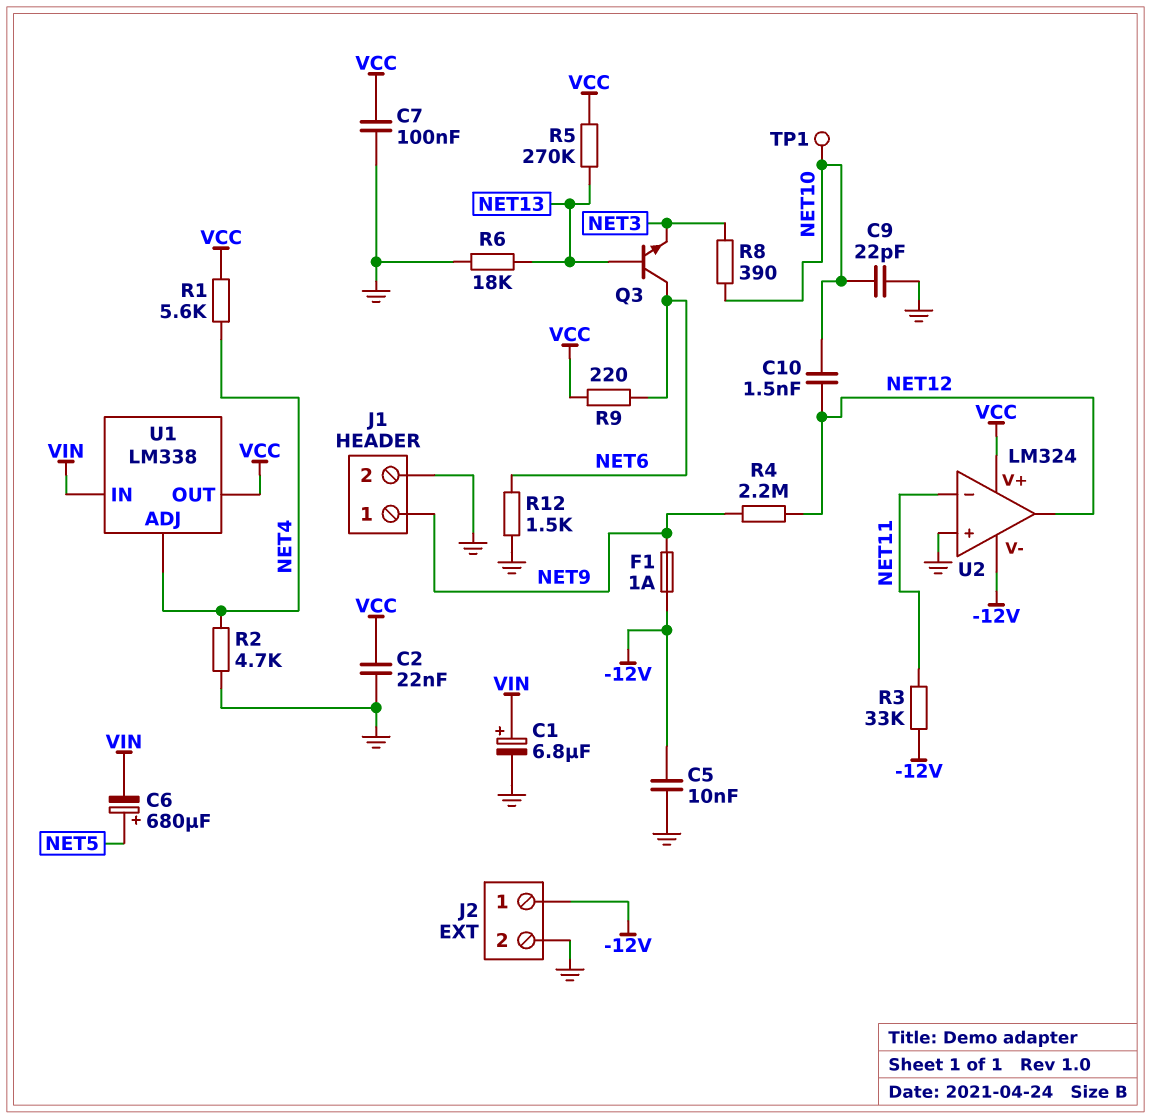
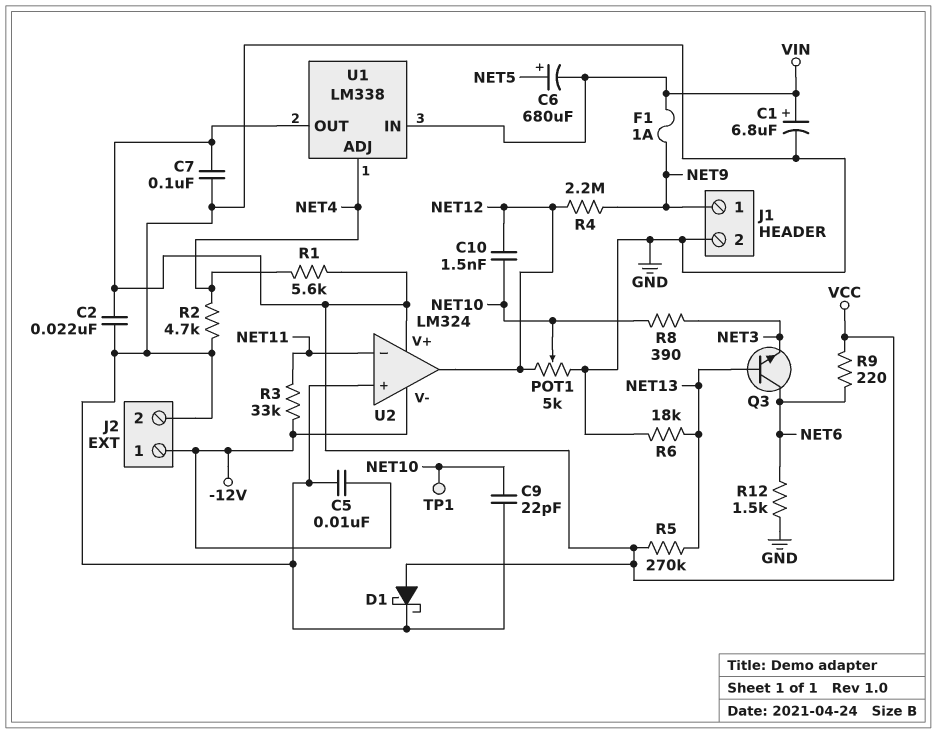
D1: none -> schottky (A VCC, K GND)
F1: 1A (-12V, NET9) -> 1A (NET9, VIN)
POT1: none -> 5k (GND, NET12, wiper NET10)

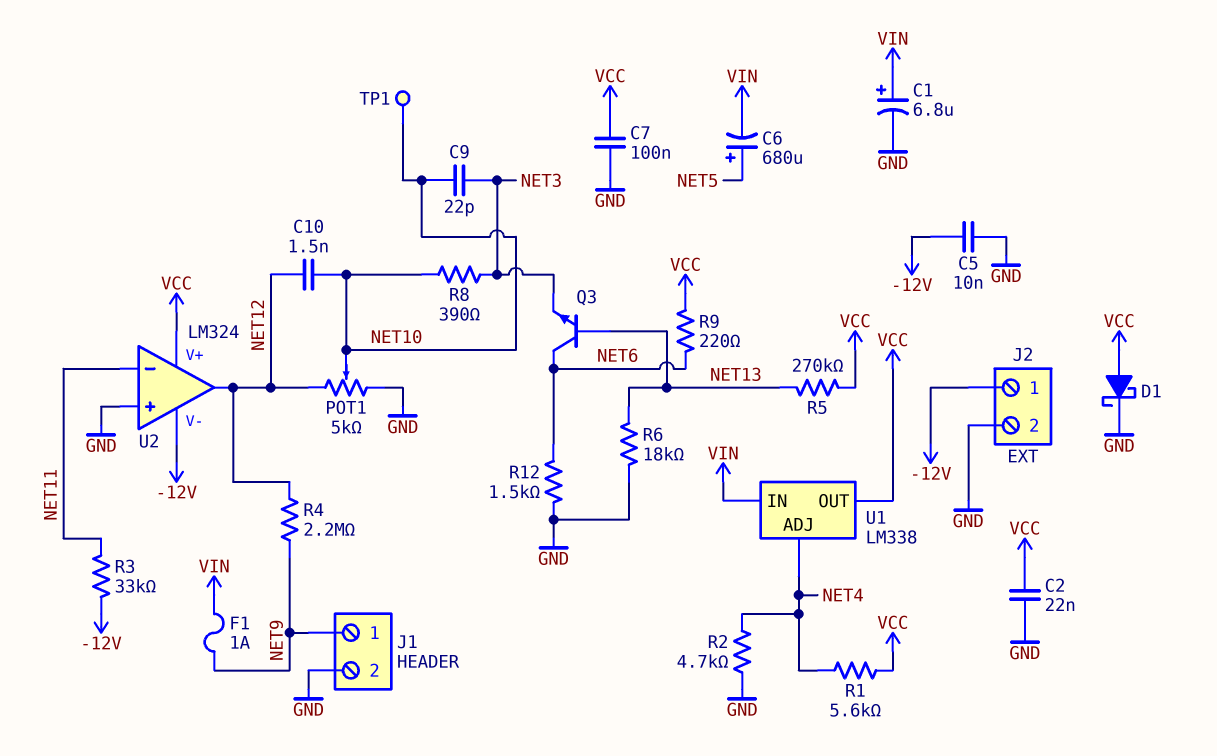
C9: 22pF (GND, NET10) -> 22pF (NET3, NET10)

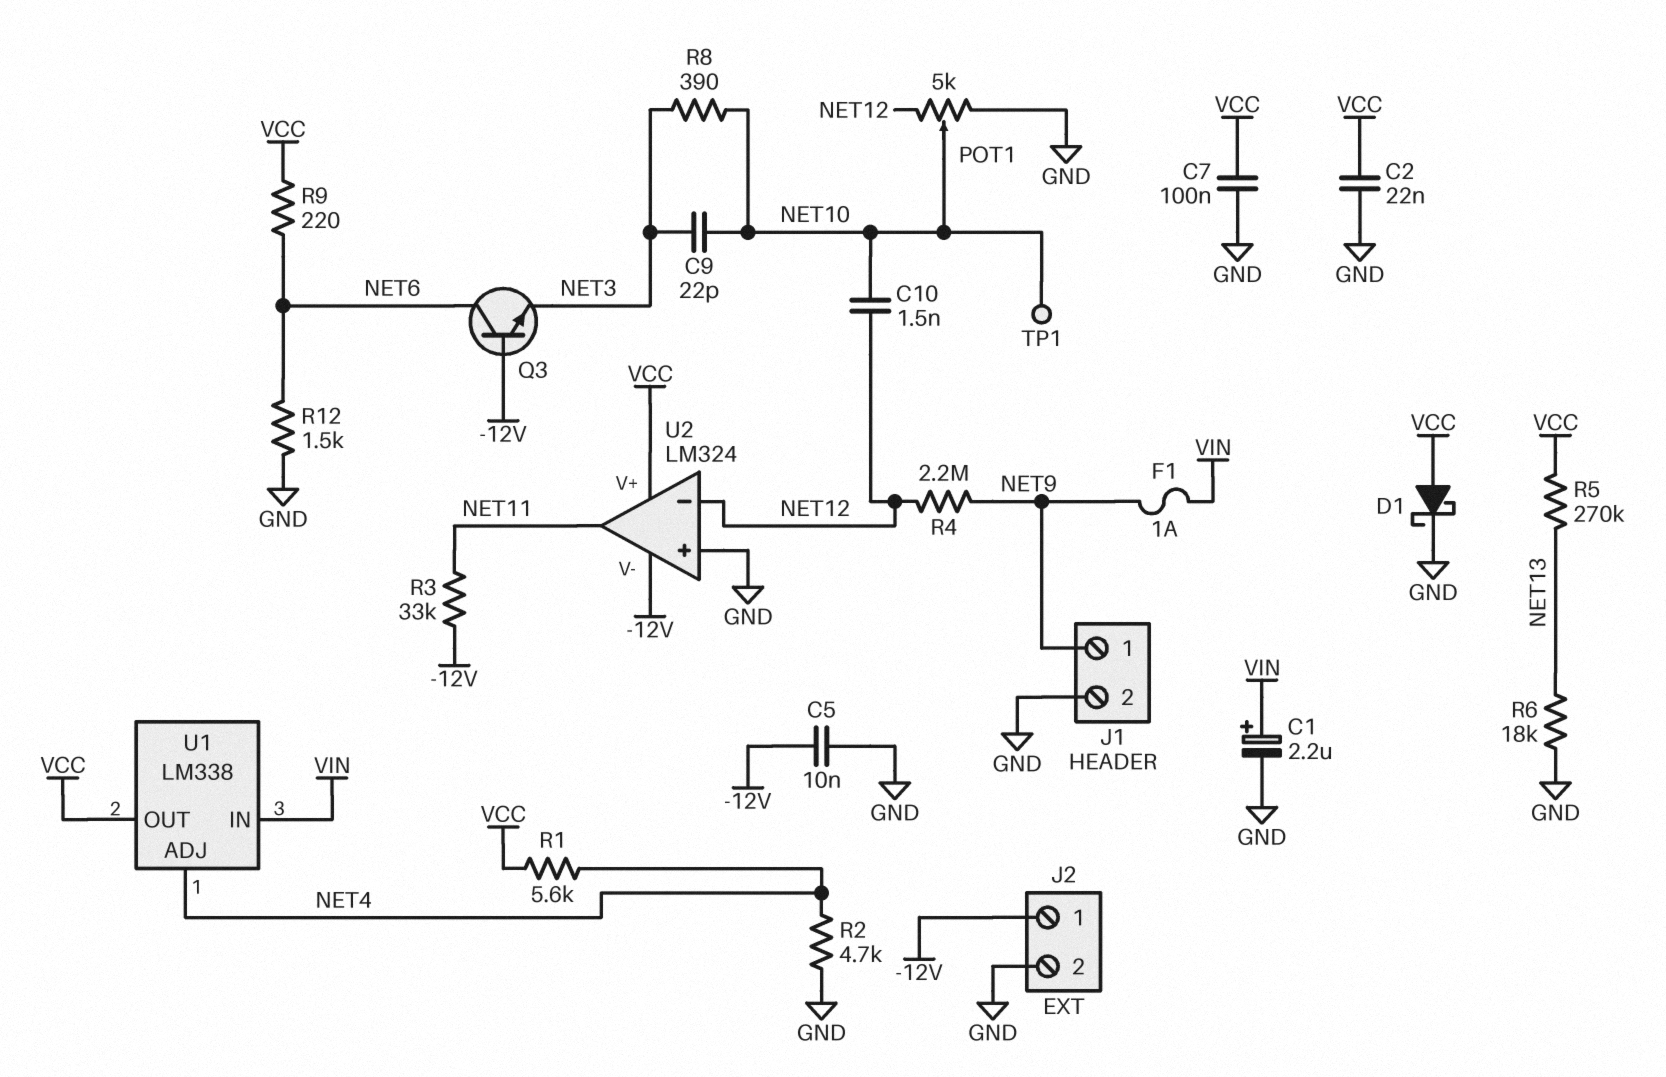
C1: 6.8uF (plus VIN, minus GND) -> 2.2uF (plus VIN, minus GND)
C6: 680uF (plus NET5, minus VIN) -> none
Q3: NPN (B NET13, C NET6, E NET3) -> NPN (B -12V, C NET6, E NET3)
U2 pin in-: NET11 -> NET12
U2 pin out: NET12 -> NET11

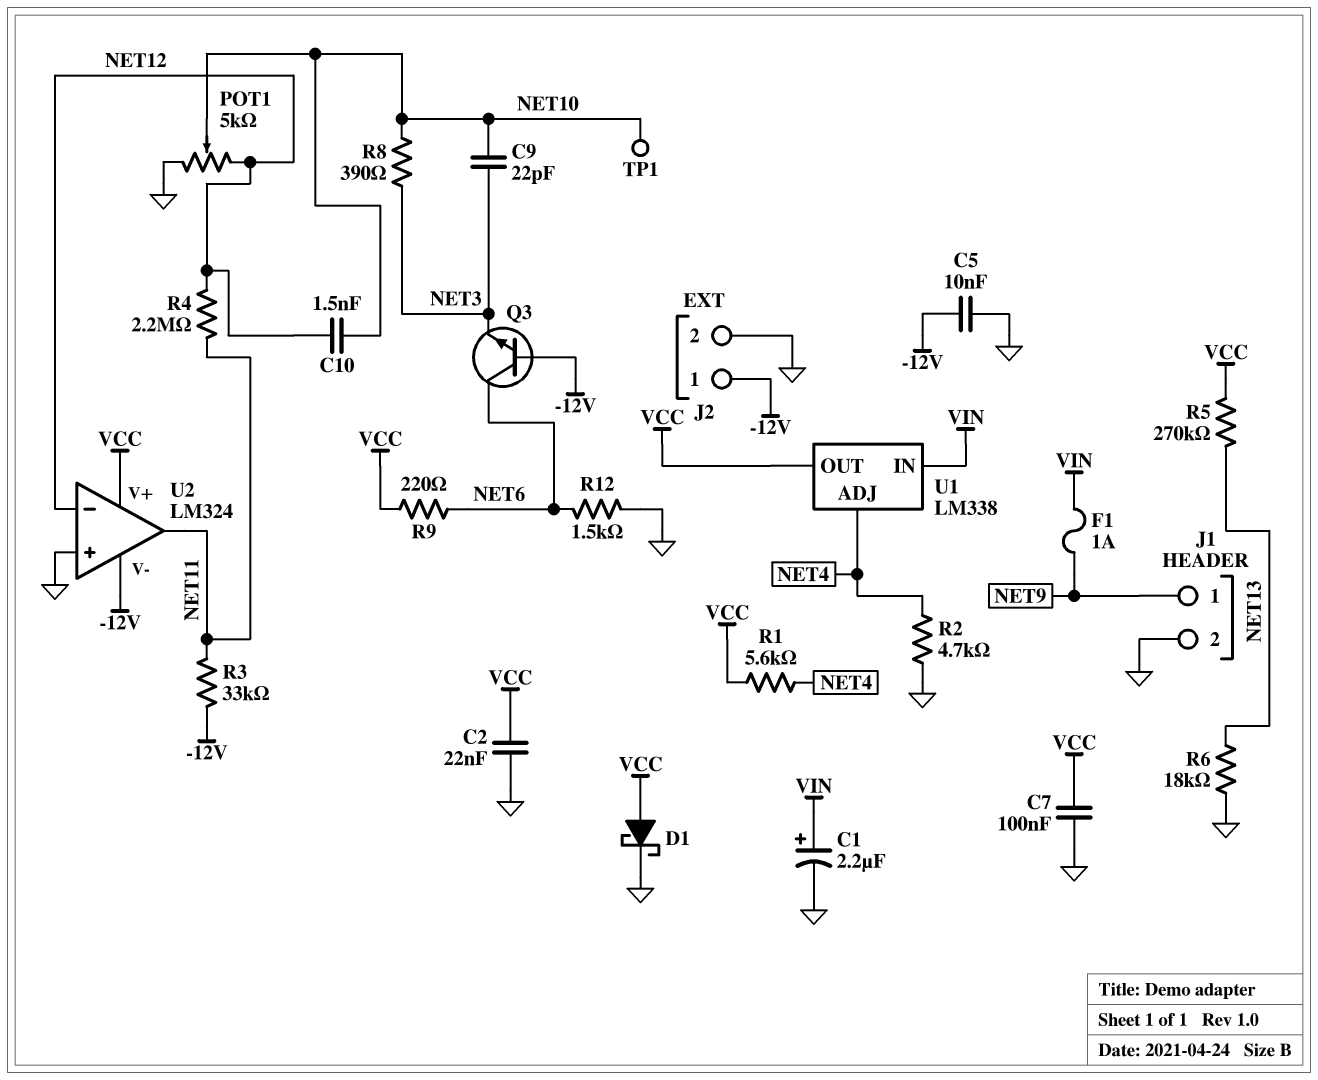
R4: 2.2M (NET9, NET12) -> 2.2M (NET11, NET12)

